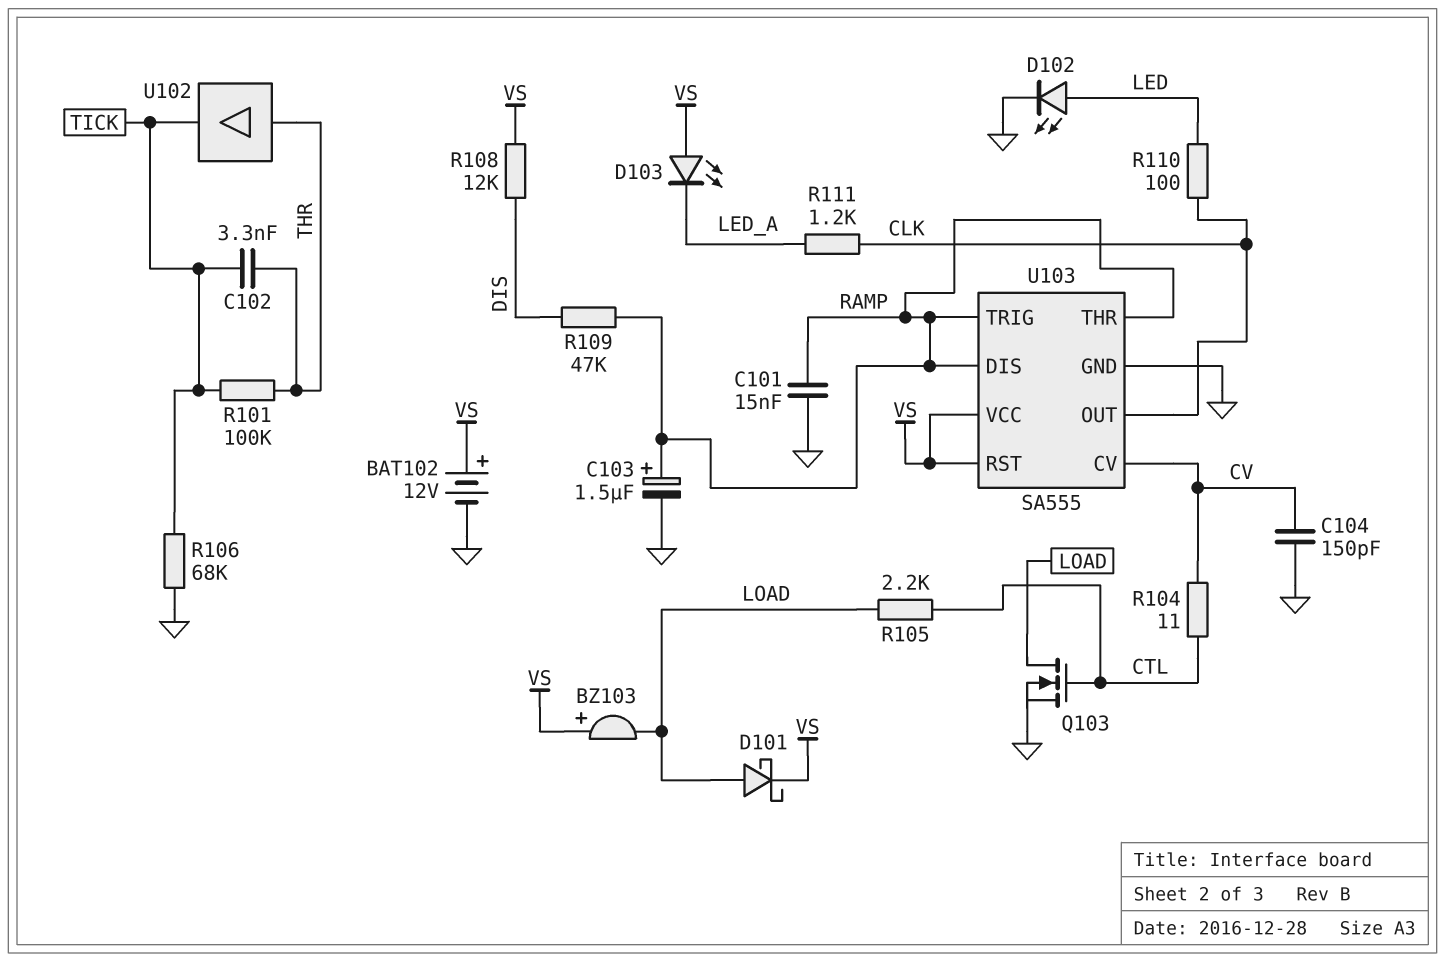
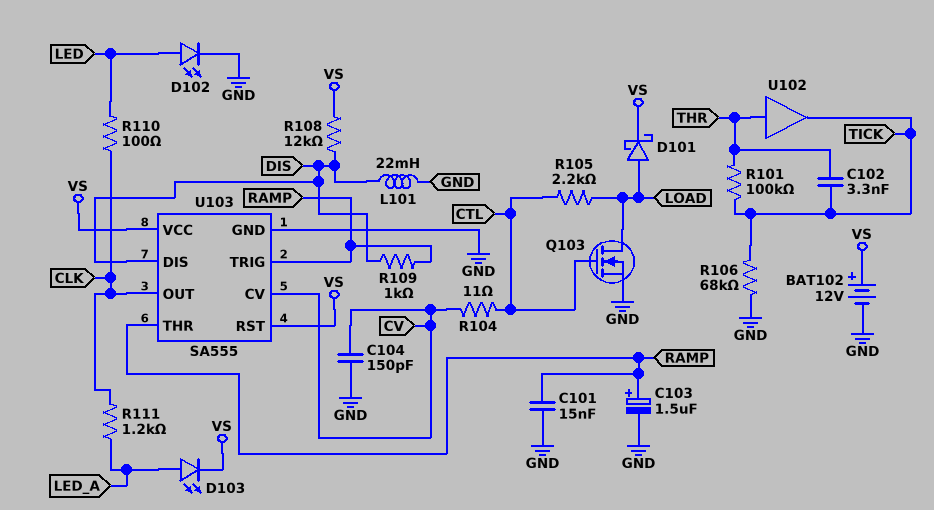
BZ103: buzzer (plus VS, minus LOAD) -> none
D103: LED (A VS, K LED_A) -> LED (A LED_A, K VS)
L101: none -> 22mH (DIS, GND)
R109: 47k (DIS, RAMP) -> 1k (DIS, RAMP)
U103 pin DIS: RAMP -> DIS

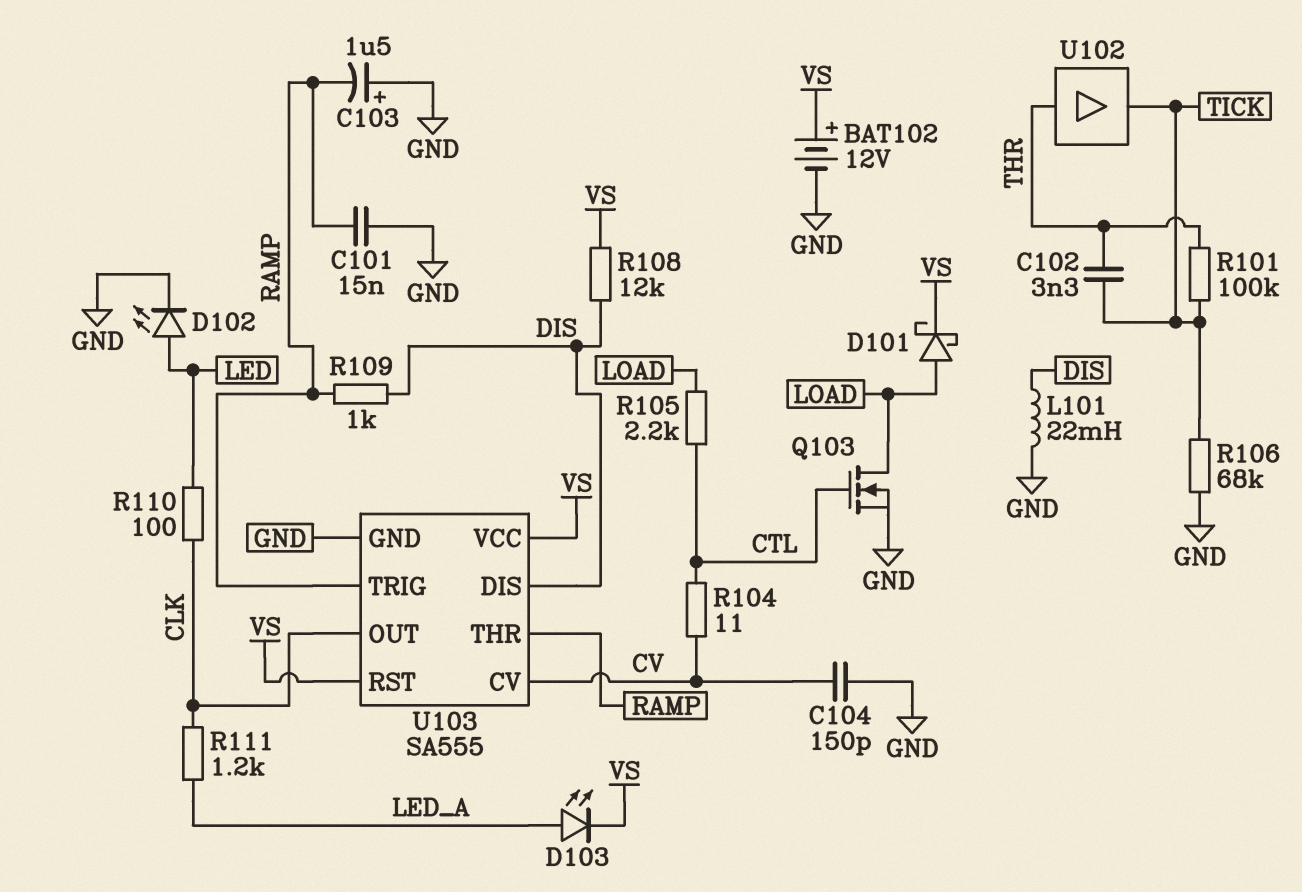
C103: 1.5uF (plus RAMP, minus GND) -> 1.5uF (plus GND, minus RAMP)

